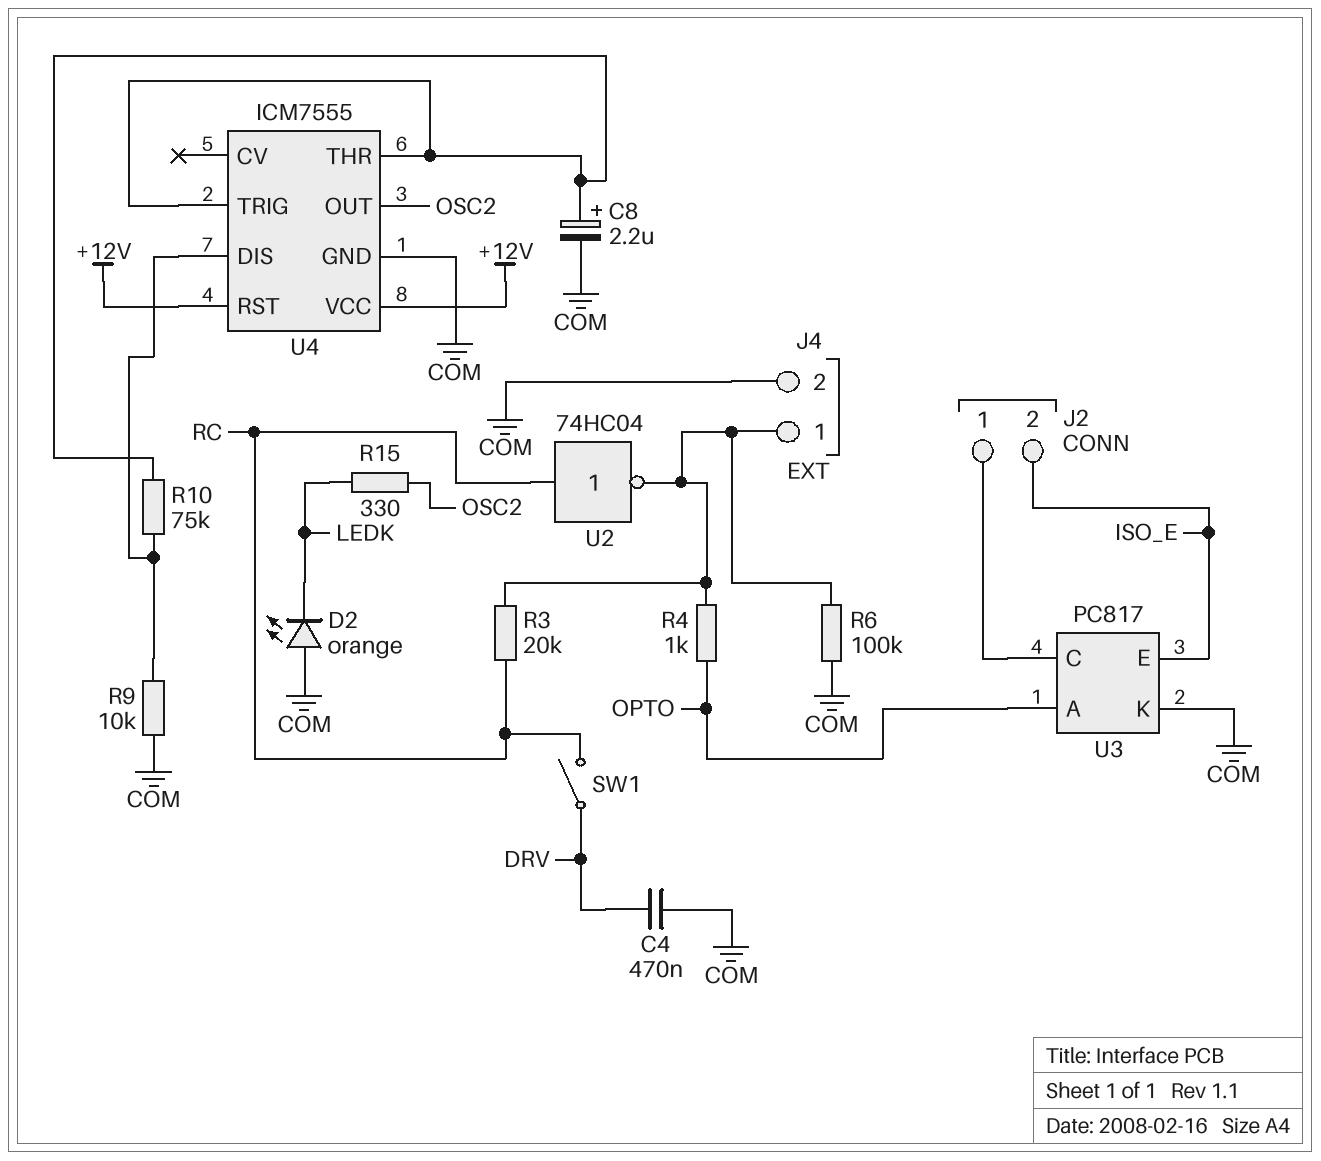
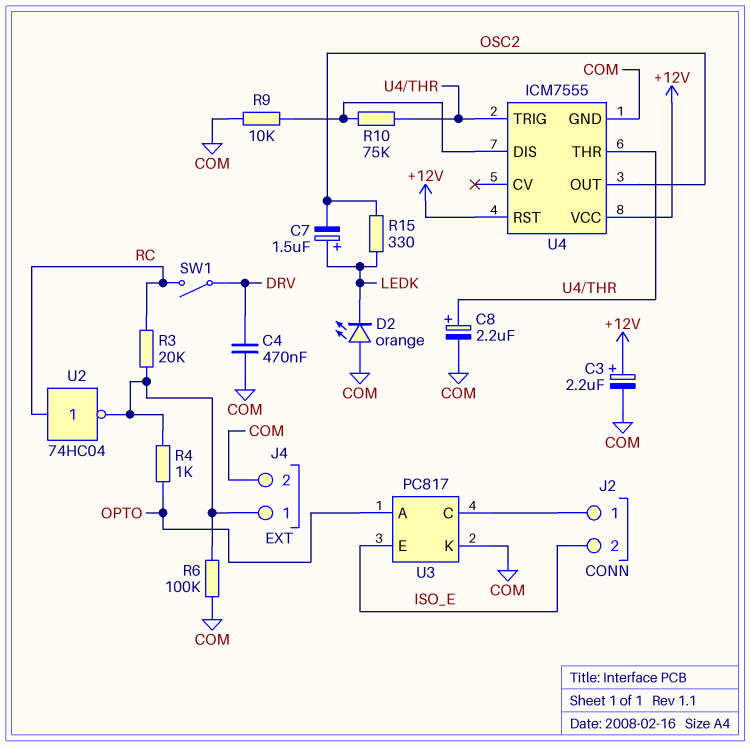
C3: none -> 2.2uF (plus +12V, minus COM)
C7: none -> 1.5uF (plus LEDK, minus OSC2)

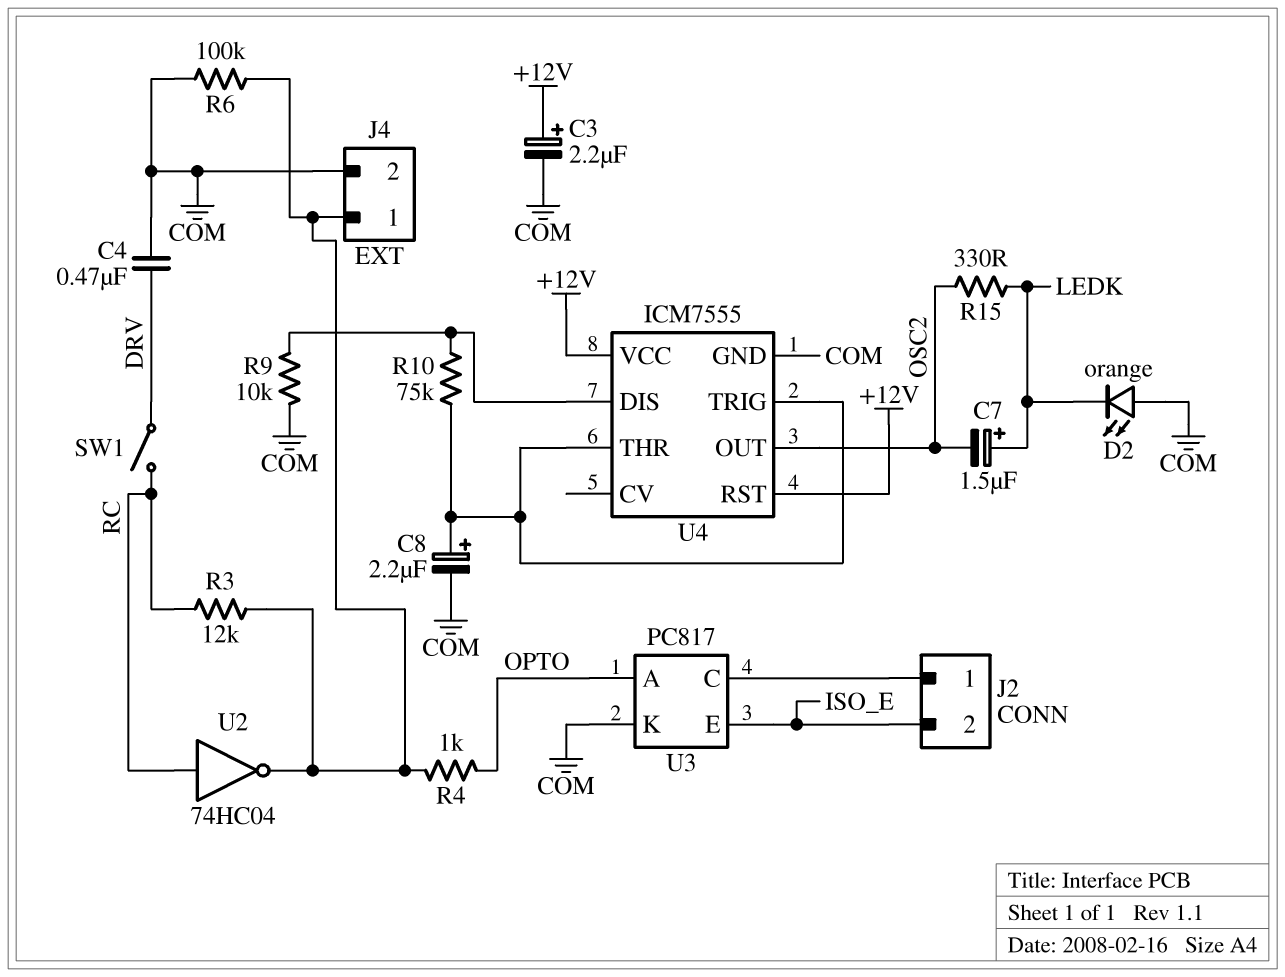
R3: 20k (J4/1, RC) -> 12k (J4/1, RC)

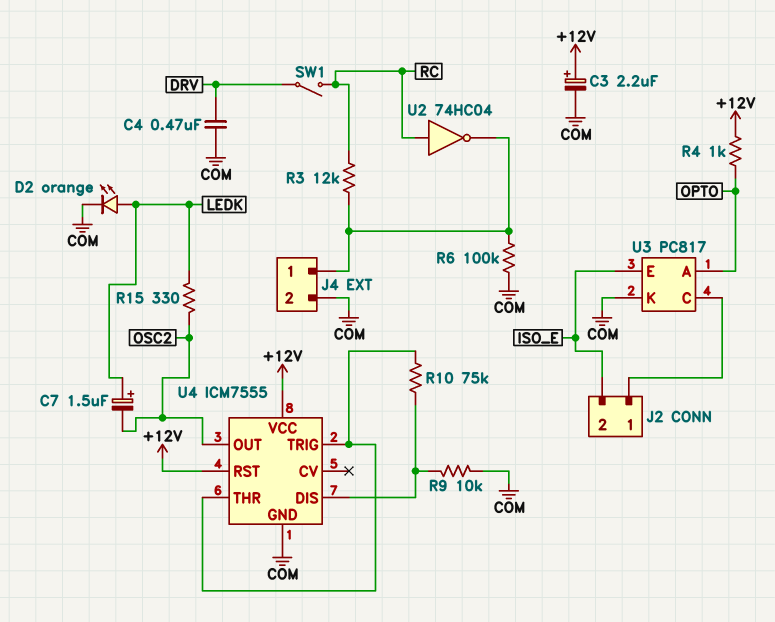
C8: 2.2uF (plus U4/THR, minus COM) -> none
D2: LED orange (A COM, K LEDK) -> LED orange (A LEDK, K COM)
R4: 1k (J4/1, OPTO) -> 1k (+12V, OPTO)

